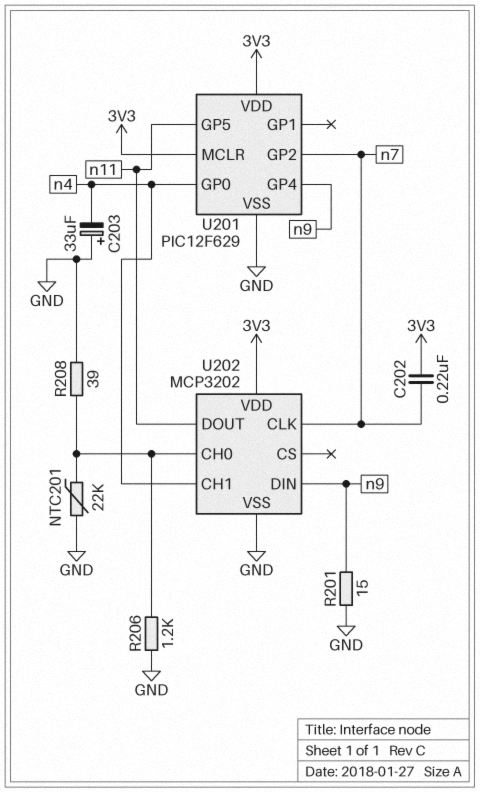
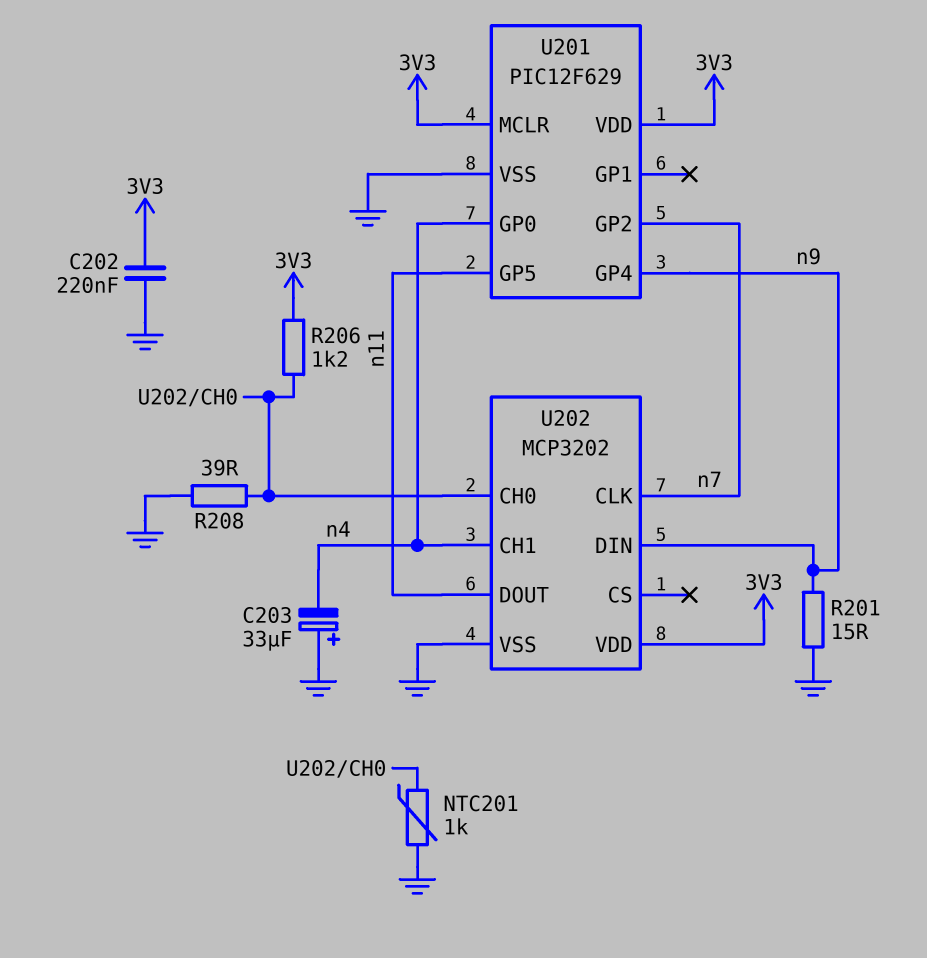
C202: 220nF (3V3, n7) -> 220nF (3V3, GND)
NTC201: 22k (GND, U202/CH0) -> 1k (GND, U202/CH0)
R206: 1.2k (GND, U202/CH0) -> 1.2k (3V3, U202/CH0)

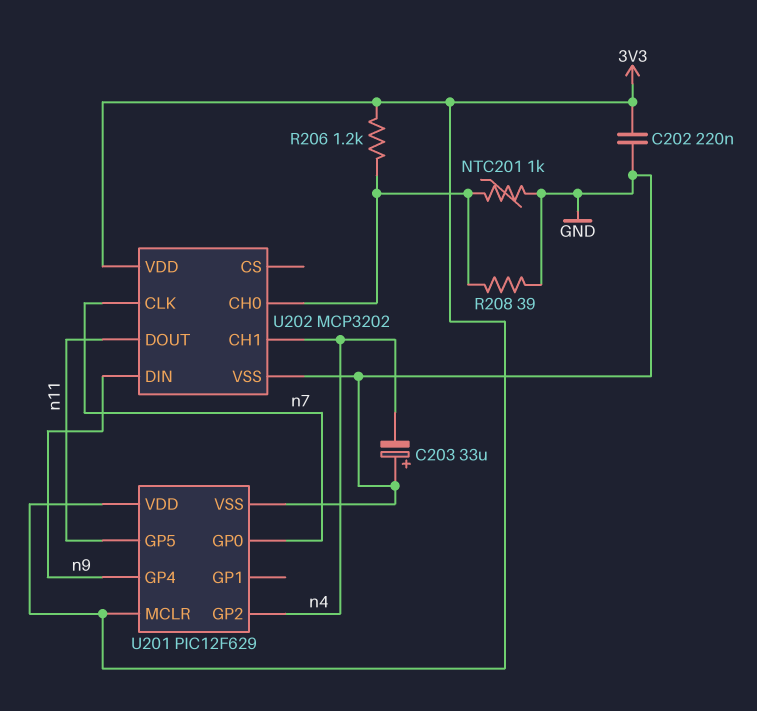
R201: 15 (GND, n9) -> none
U201 pin GP0: n4 -> n7
U201 pin GP2: n7 -> n4

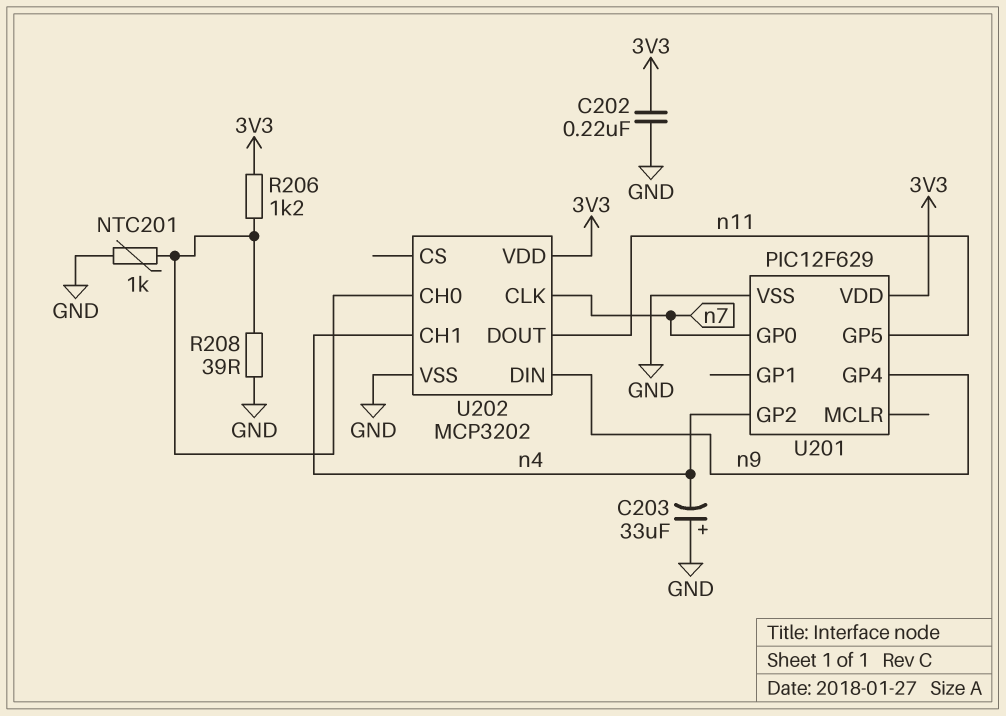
U201 pin MCLR: 3V3 -> none

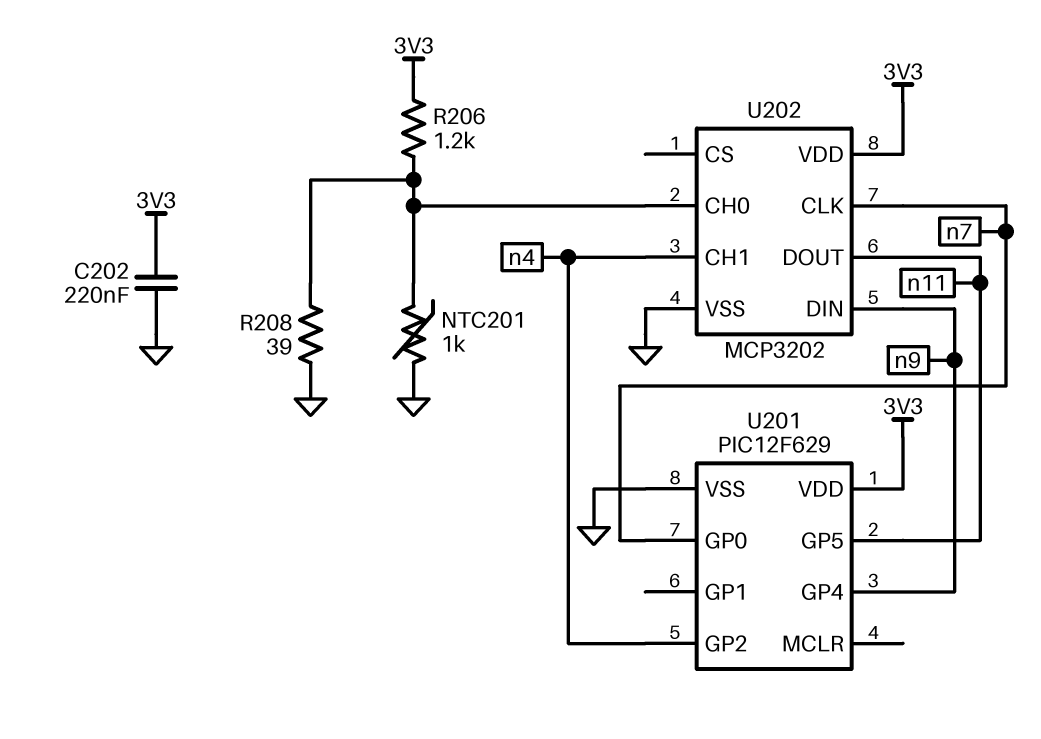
C203: 33uF (plus GND, minus n4) -> none

